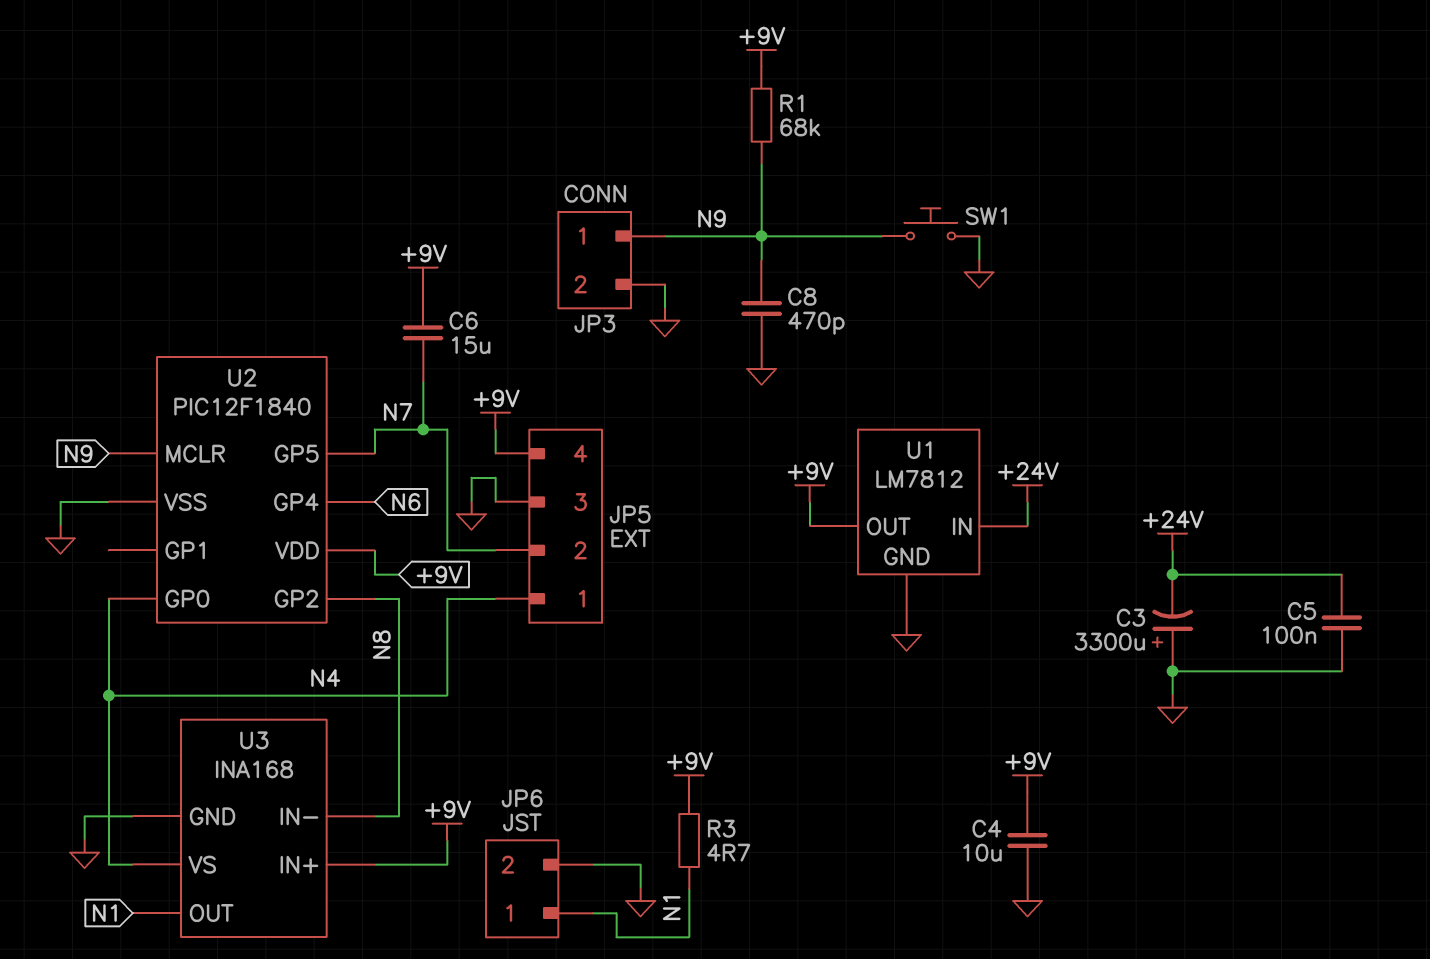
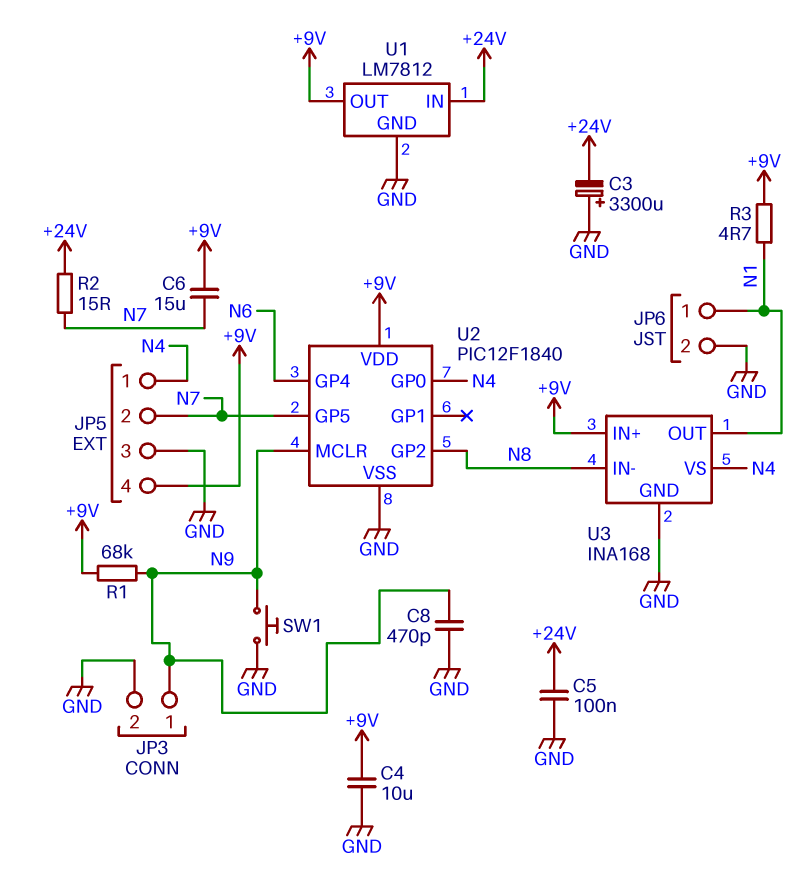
R2: none -> 15 (+24V, N7)

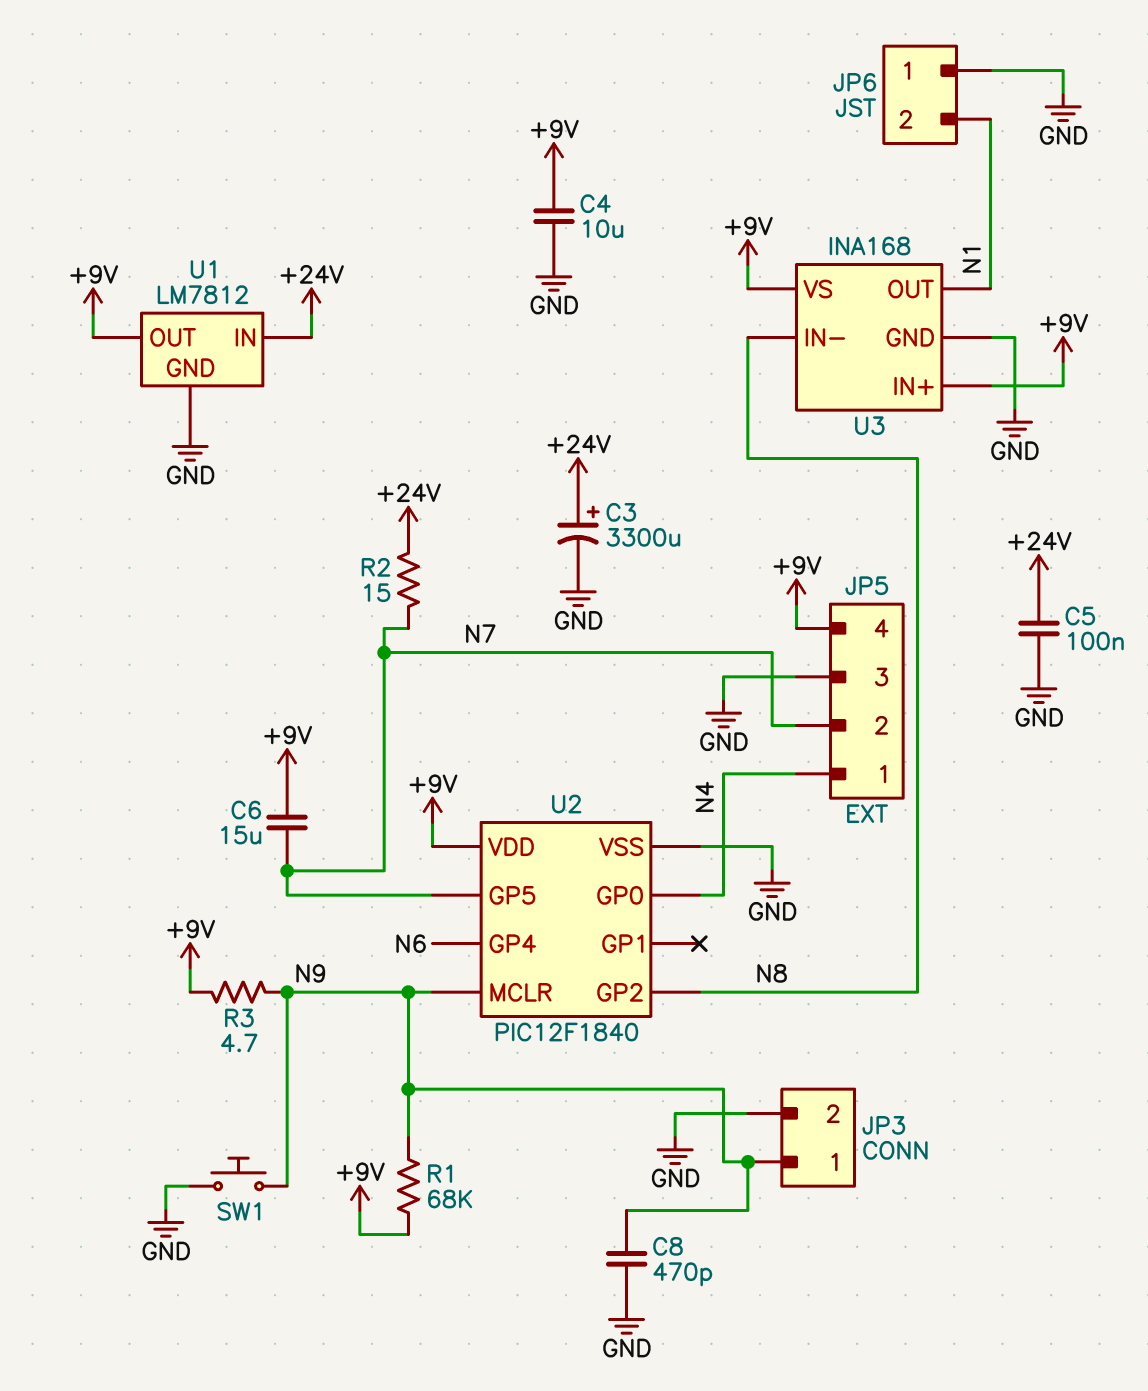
C3: 3300uF (plus GND, minus +24V) -> 3300uF (plus +24V, minus GND)
JP6 pin 1: N1 -> GND
JP6 pin 2: GND -> N1
R3: 4.7 (+9V, N1) -> 4.7 (+9V, N9)
U3 pin VS: N4 -> +9V

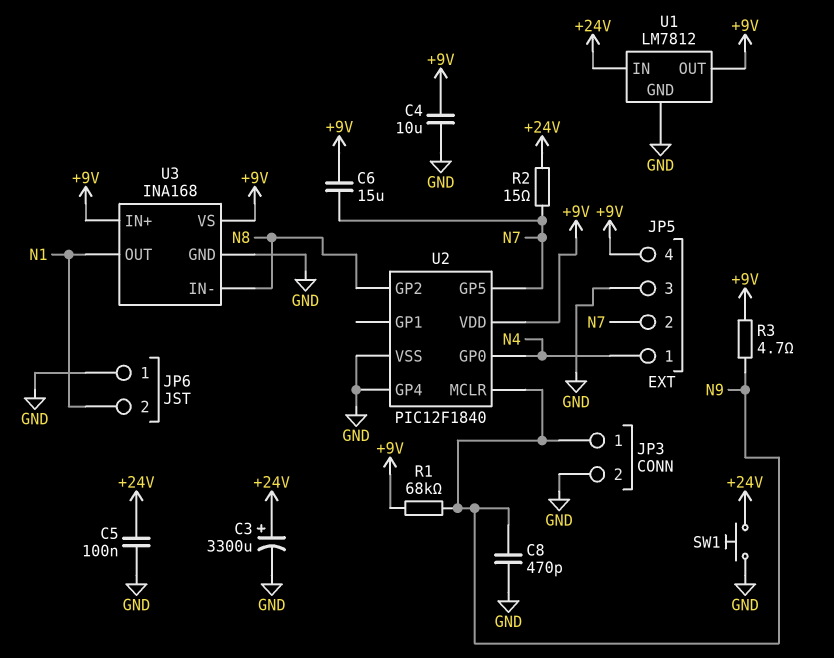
SW1: button (GND, N9) -> button (+24V, GND)
U2 pin GP4: N6 -> GND

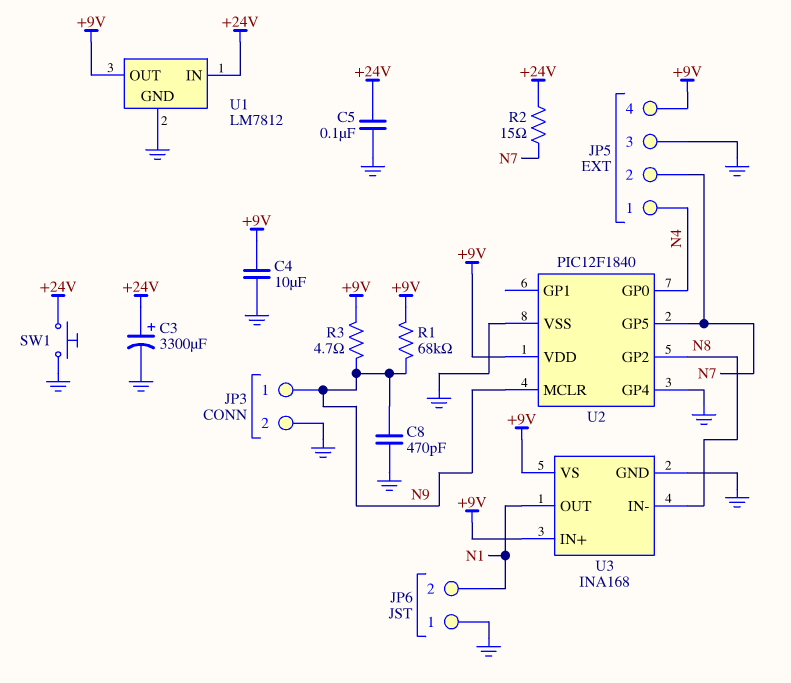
C6: 15uF (+9V, N7) -> none

